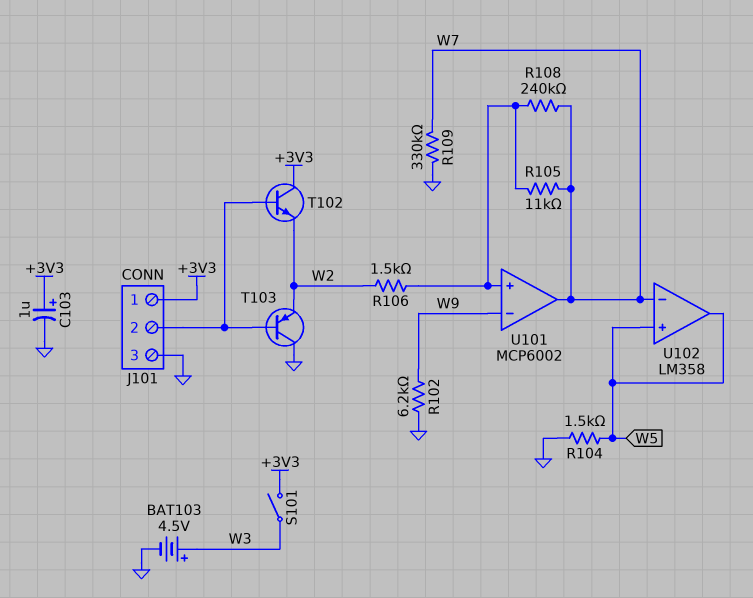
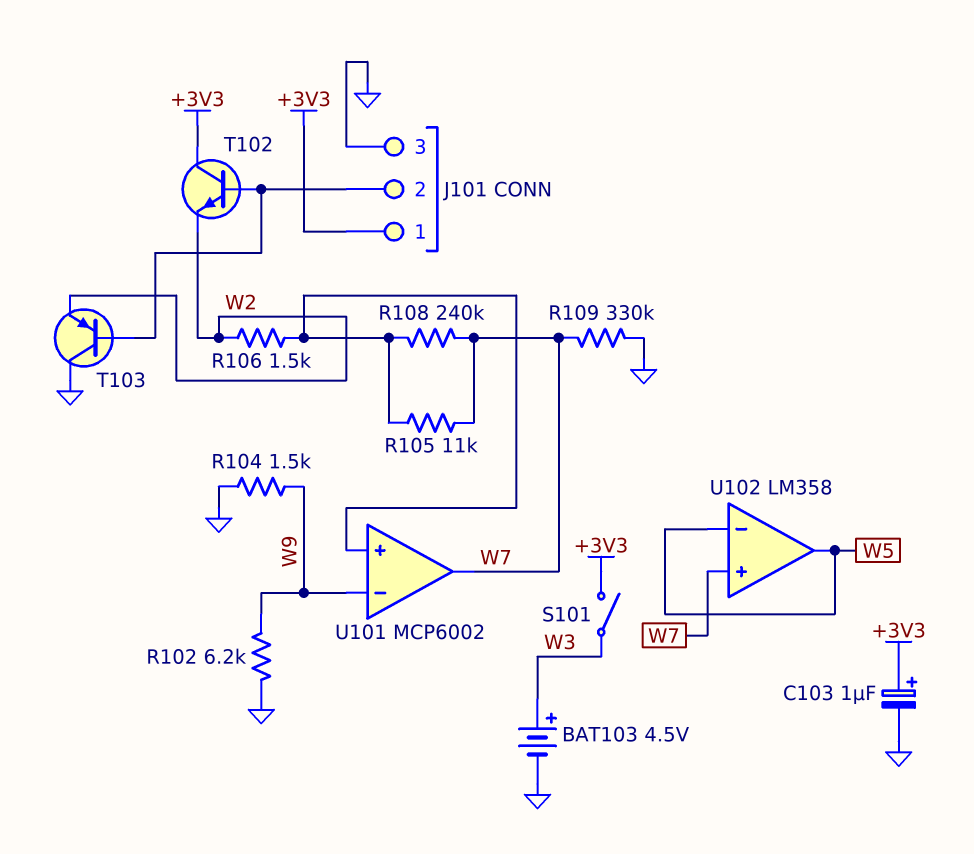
R104: 1.5k (GND, W5) -> 1.5k (GND, W9)
U102 pin in+: W5 -> W7
U102 pin in-: W7 -> W5

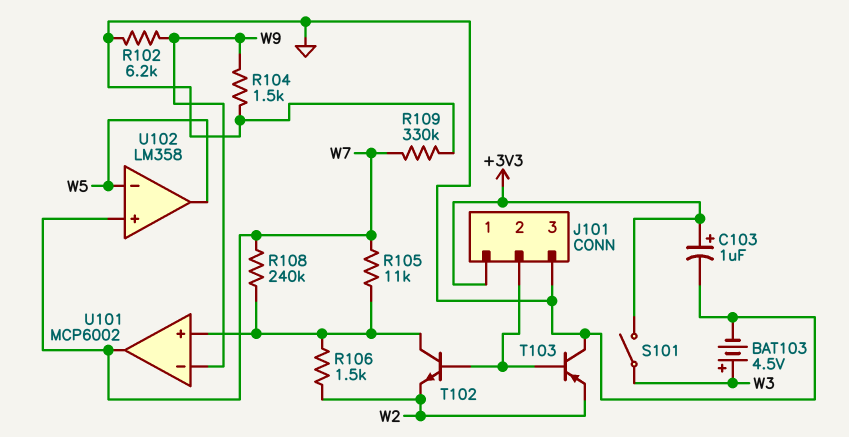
T102: NPN (B J101/2, C +3V3, E W2) -> NPN (B J101/2, C U101/in+, E W2)

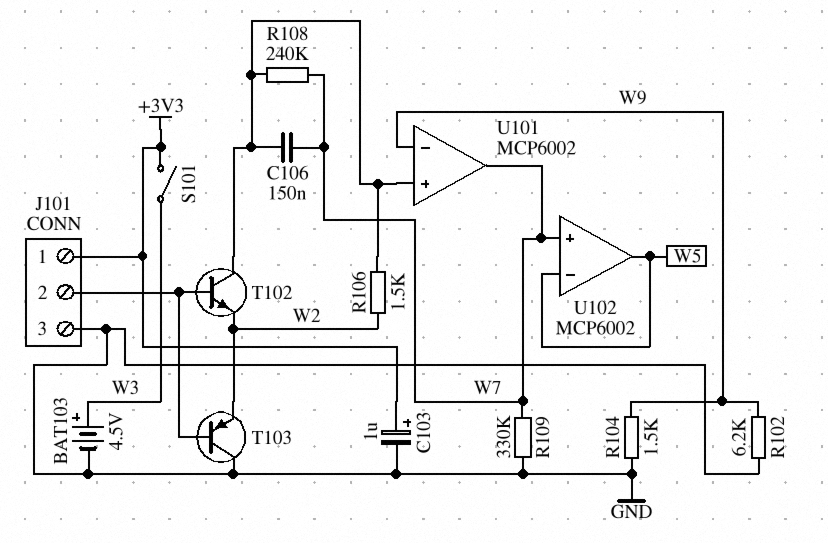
C106: none -> 150nF (U101/in+, W7)
R105: 11k (U101/in+, W7) -> none
U102: LM358 -> MCP6002

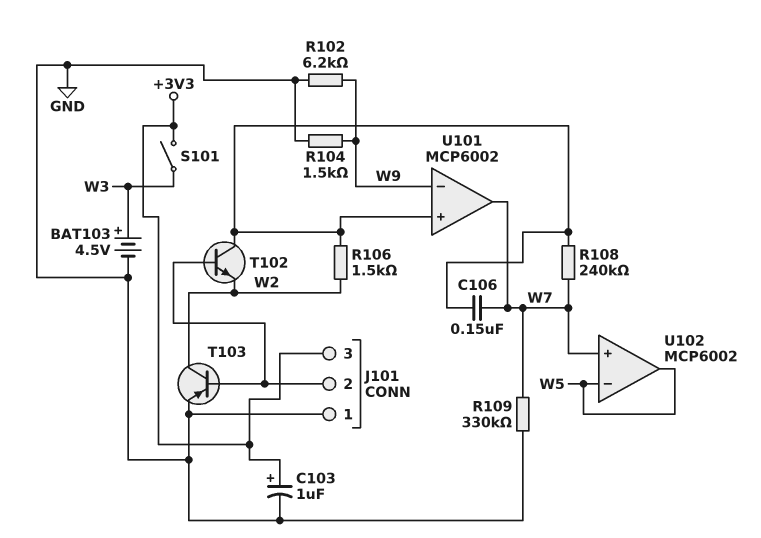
J101 pin 1: +3V3 -> GND
J101 pin 3: GND -> +3V3
T103: PNP (B J101/2, C GND, E W2) -> PNP (B J101/2, C W2, E GND)

